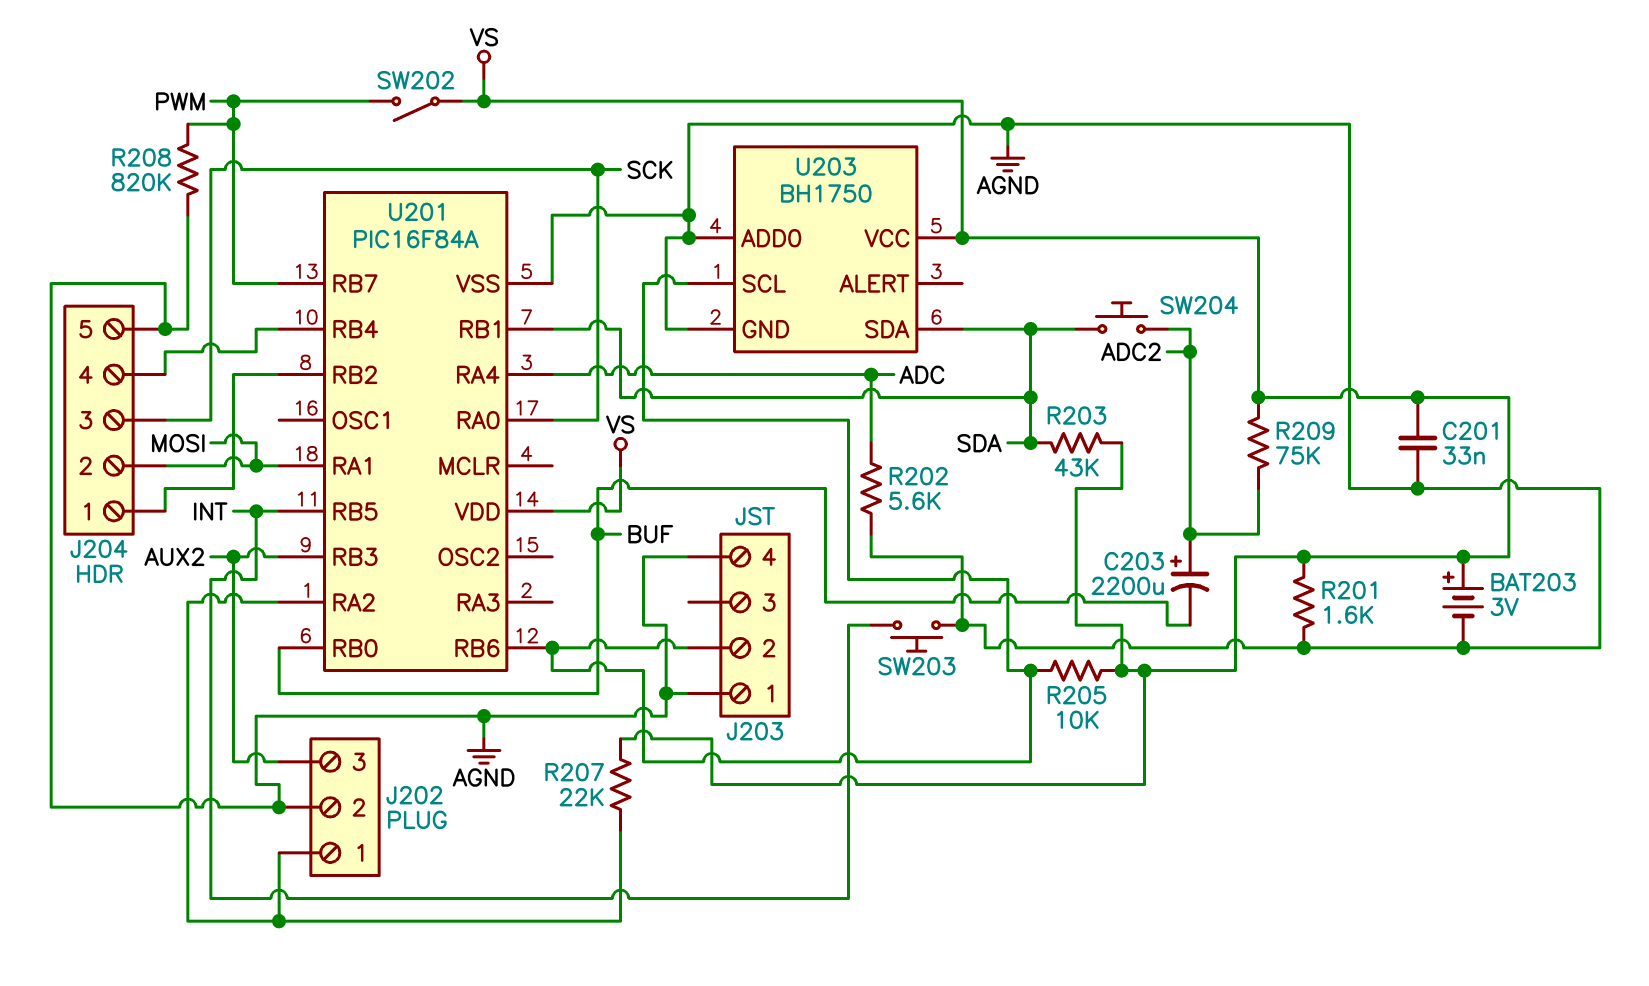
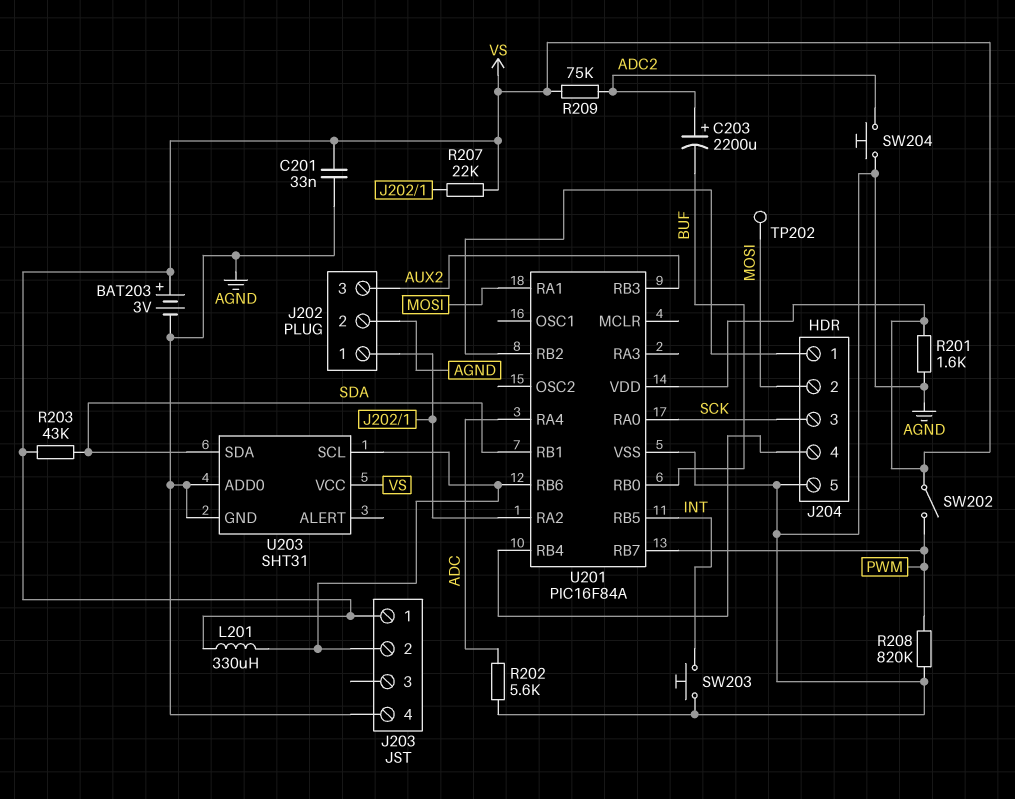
J203 pin 1: AGND -> VS
L201: none -> 330uH (J203/2, VS)
R205: 10k (J203/2, VS) -> none
SW204: button (ADC2, SDA) -> button (ADC2, AGND)
TP202: none -> test point (MOSI)
U203: BH1750 -> SHT31

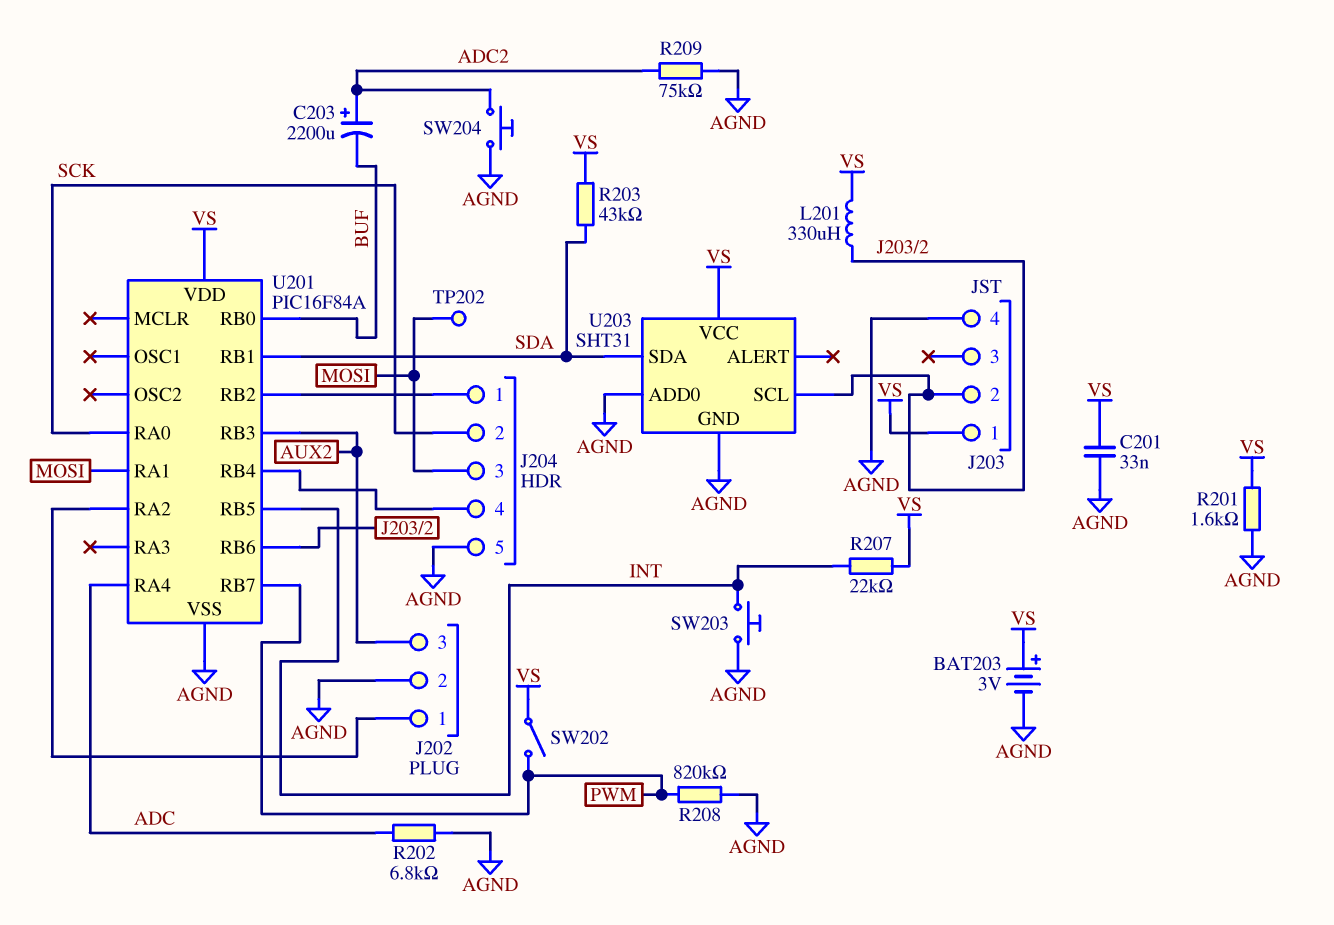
J204 pin 2: MOSI -> SCK
J204 pin 3: SCK -> MOSI
R202: 5.6k (ADC, AGND) -> 6.8k (ADC, AGND)
R207: 22k (J202/1, VS) -> 22k (INT, VS)
R209: 75k (ADC2, VS) -> 75k (ADC2, AGND)

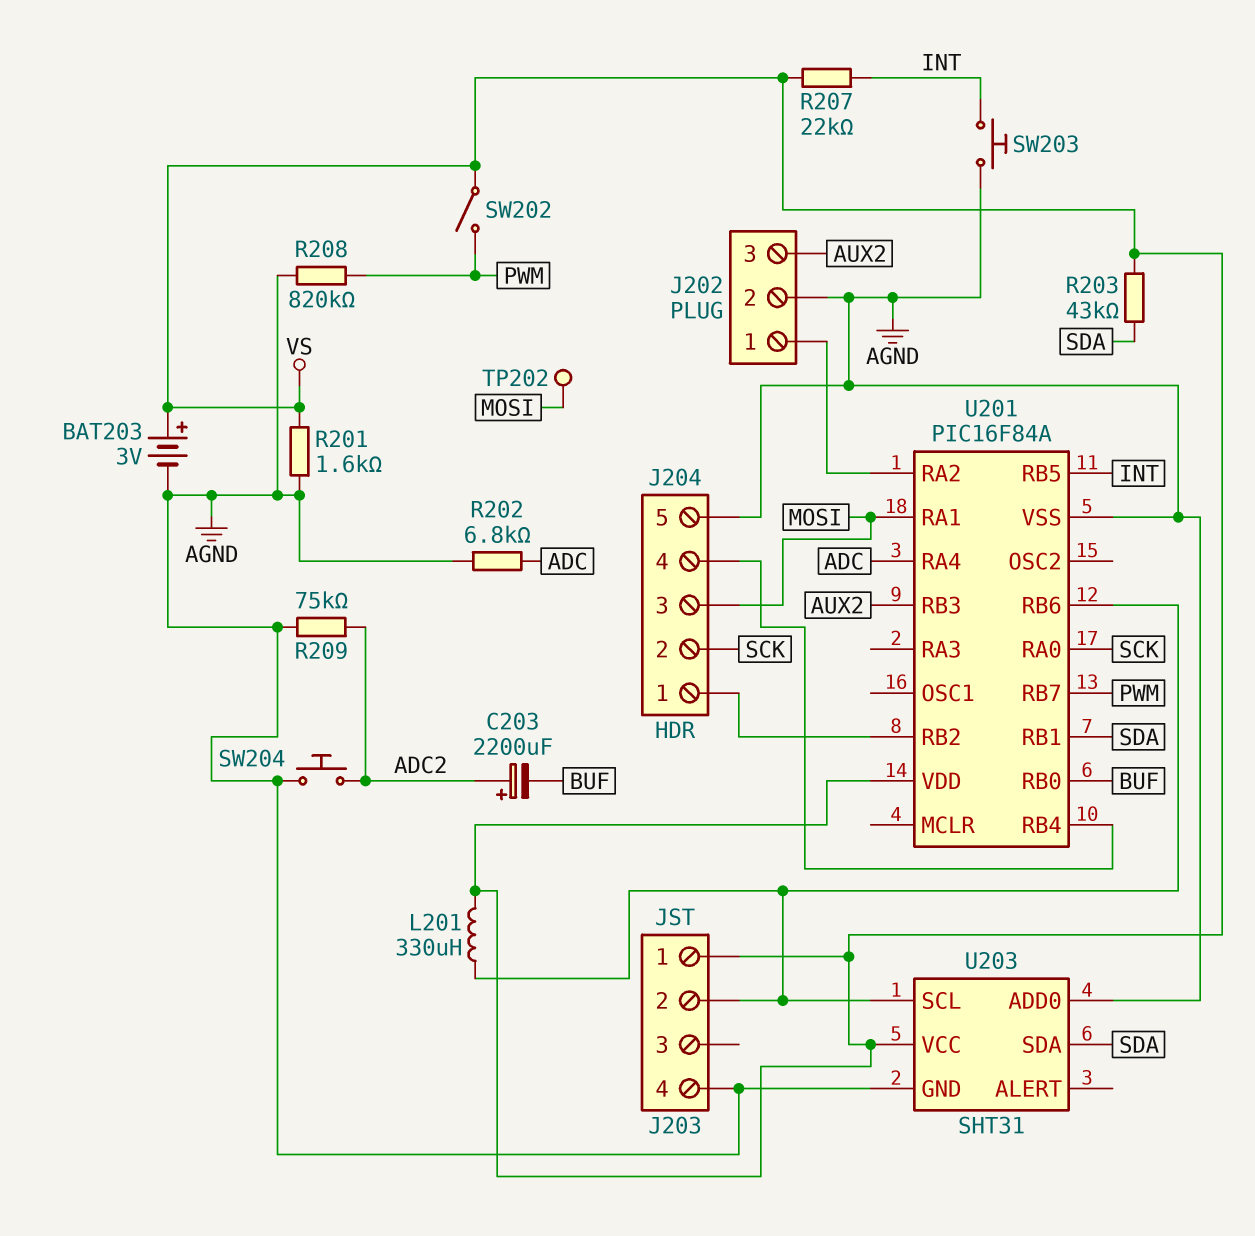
C201: 33nF (AGND, VS) -> none

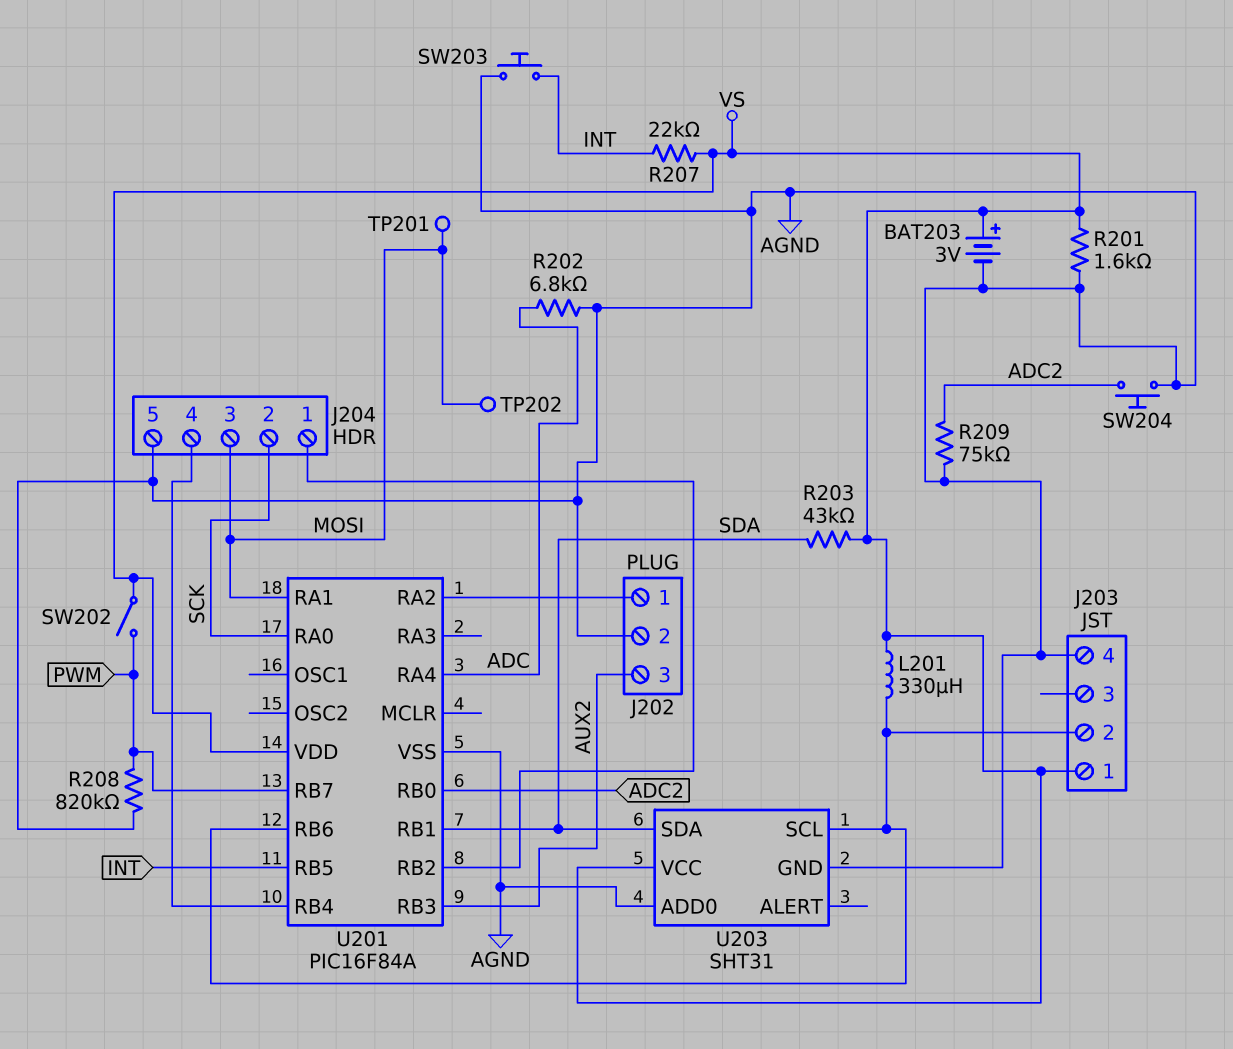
C203: 2200uF (plus ADC2, minus BUF) -> none
TP201: none -> test point (MOSI)
U201 pin RB0: BUF -> ADC2

